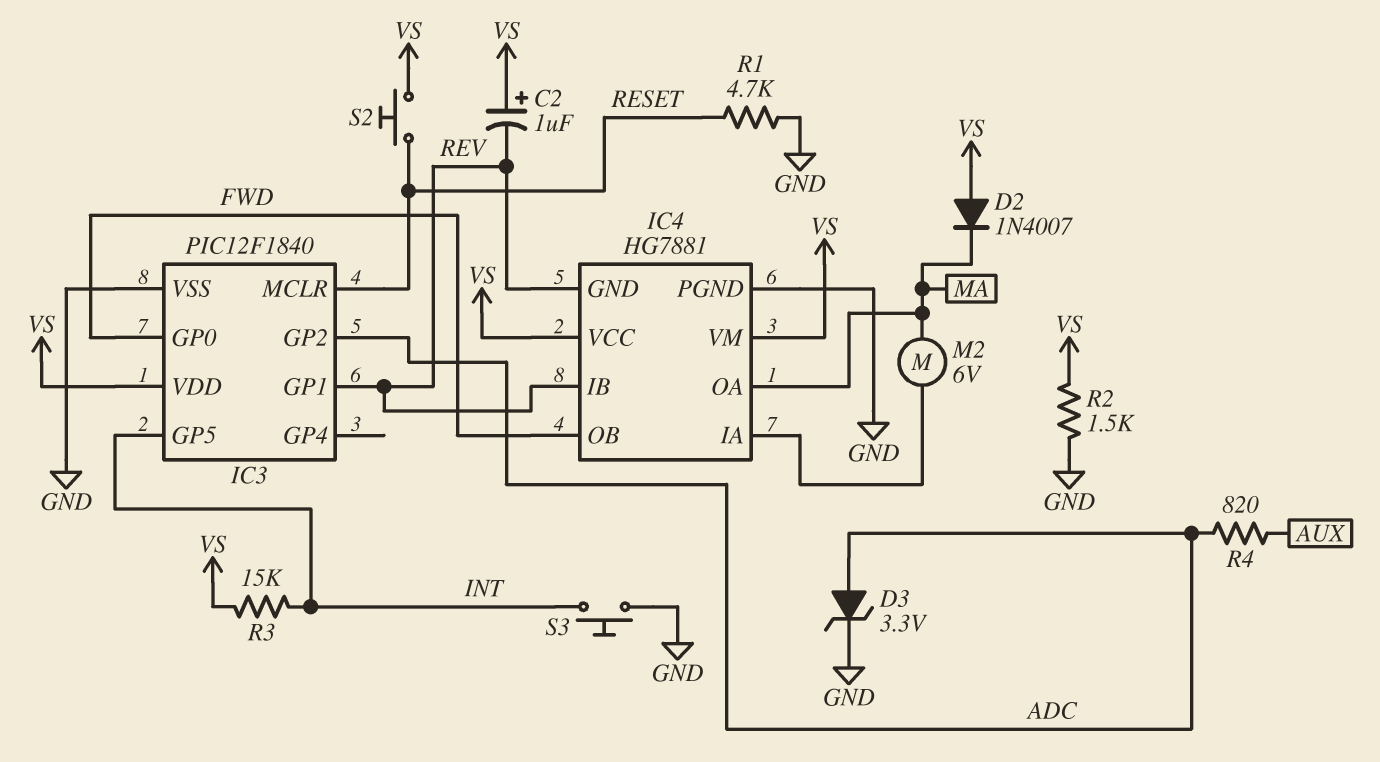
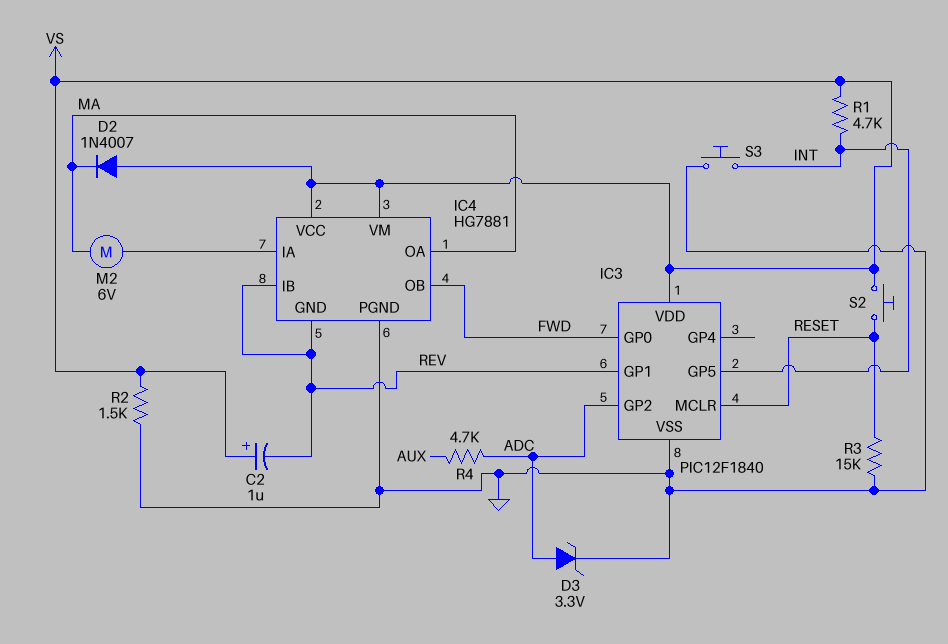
R1: 4.7k (GND, RESET) -> 4.7k (INT, VS)
R3: 15k (INT, VS) -> 15k (GND, RESET)
R4: 820 (ADC, AUX) -> 4.7k (ADC, AUX)

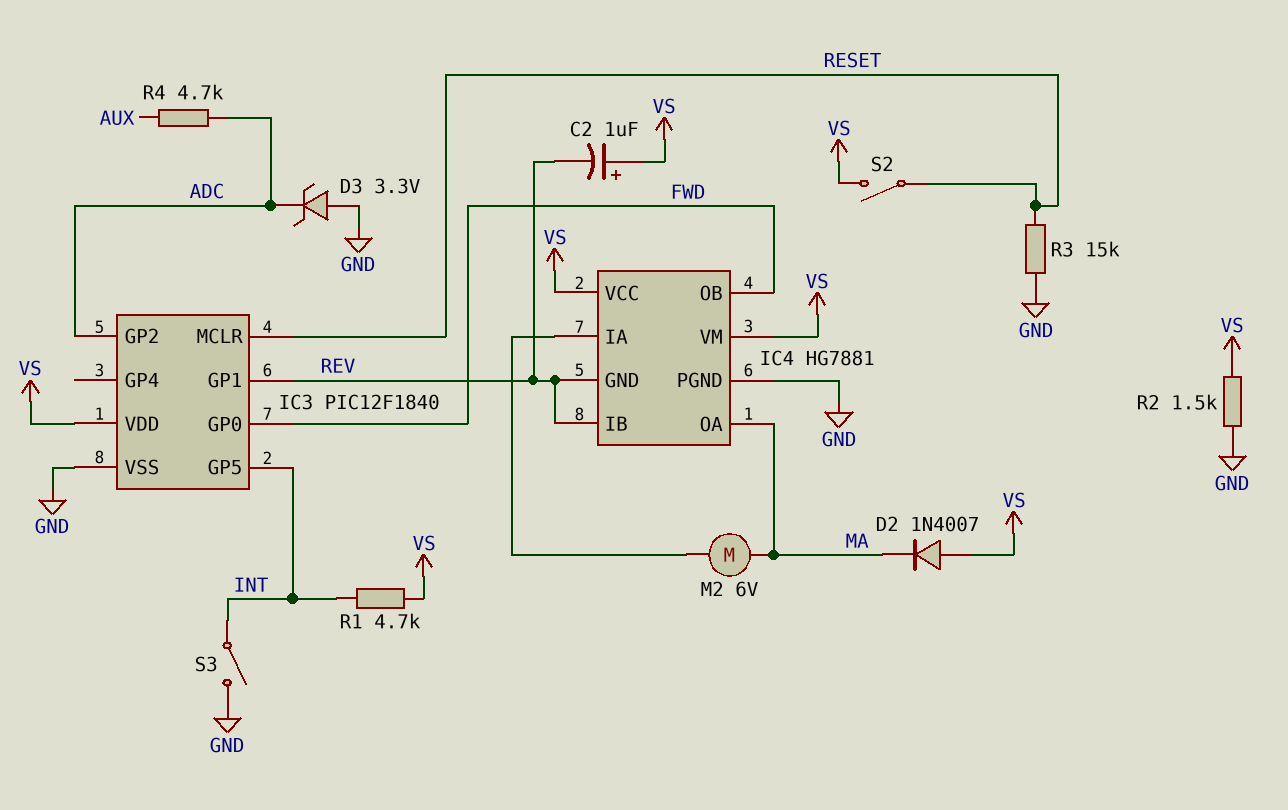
D3: zener 3.3V (A ADC, K GND) -> zener 3.3V (A GND, K ADC)
S2: button (RESET, VS) -> switch (RESET, VS)
S3: button (GND, INT) -> switch (GND, INT)

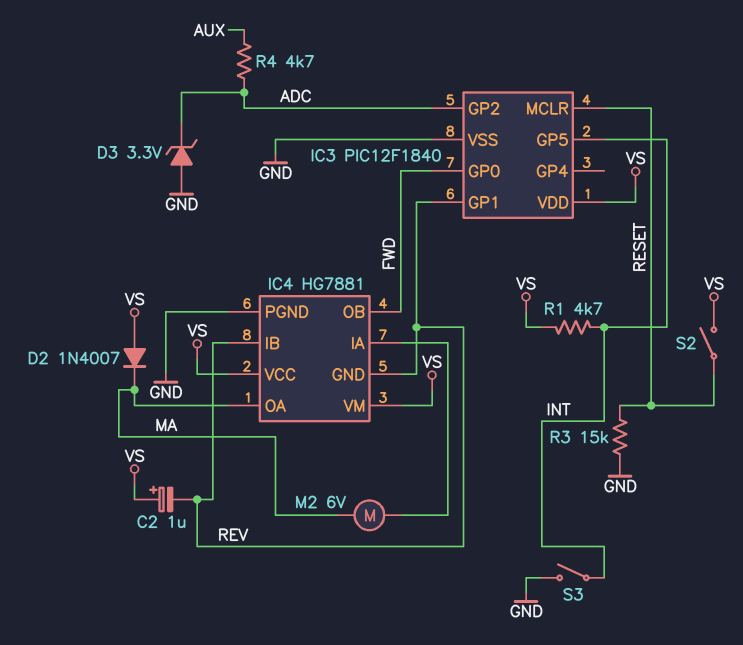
R2: 1.5k (GND, VS) -> none

